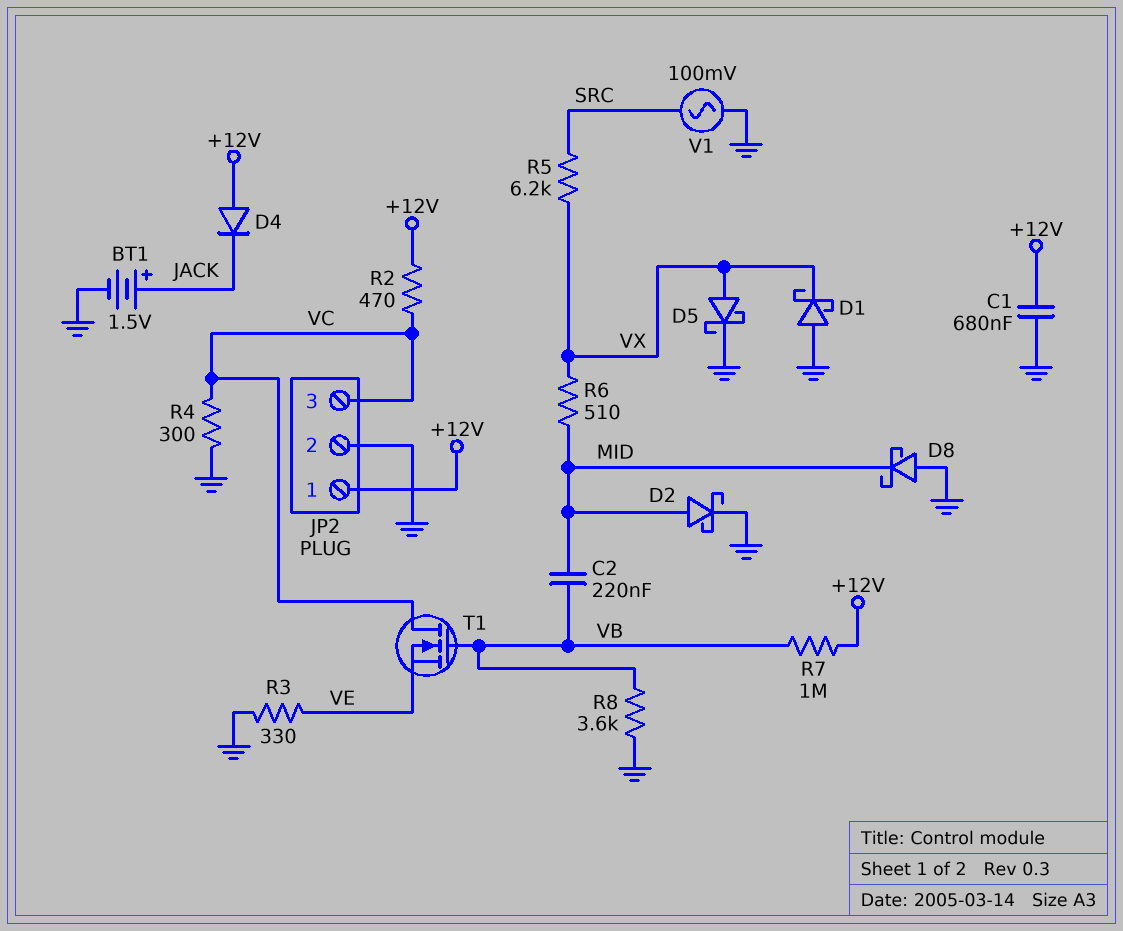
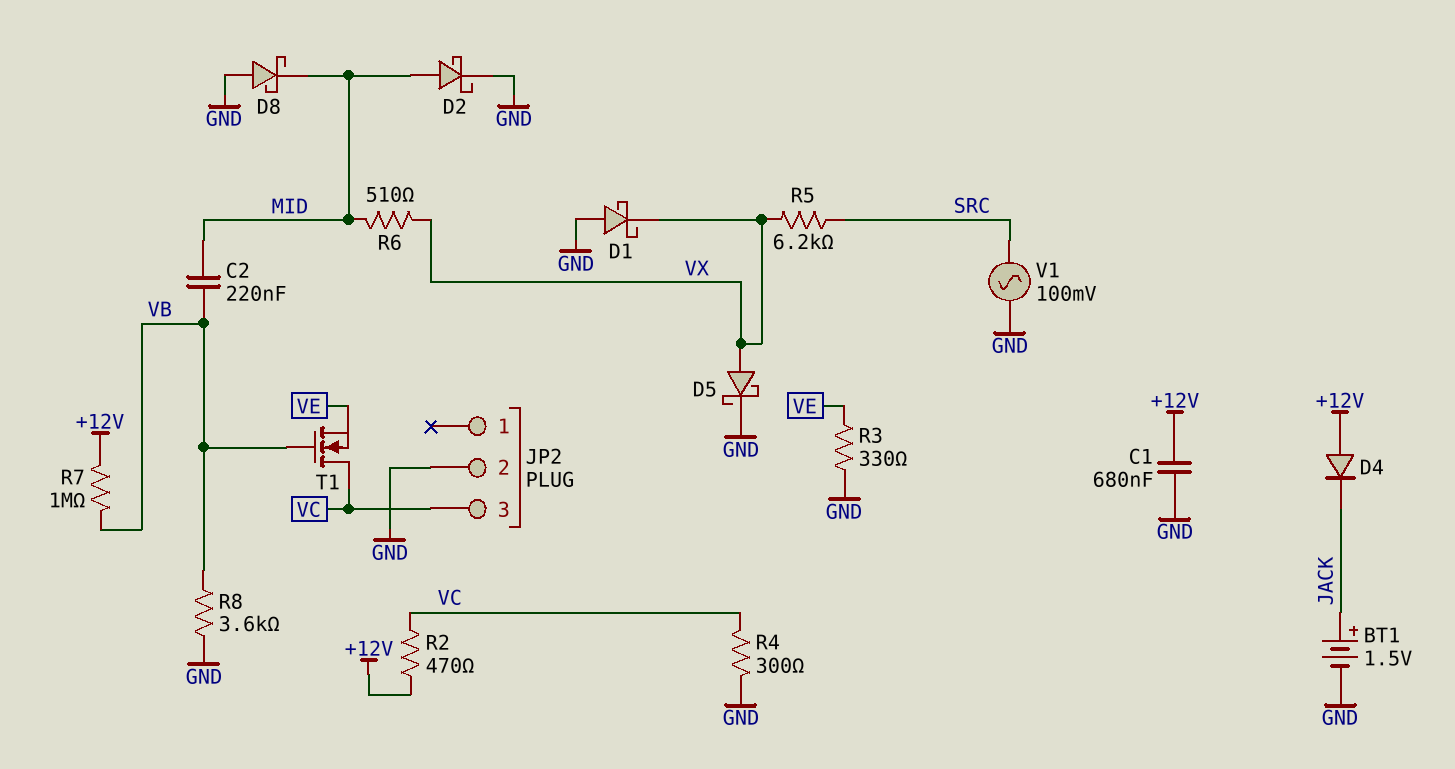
JP2 pin 1: +12V -> none

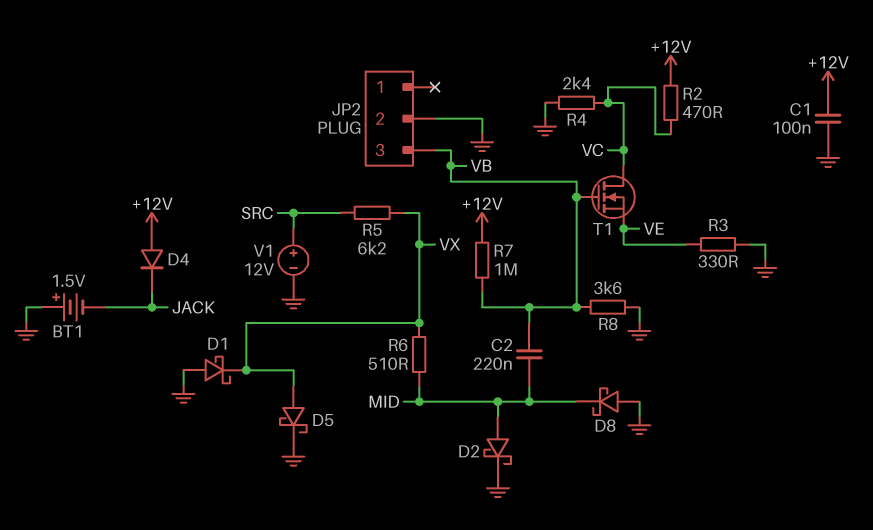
BT1: 1.5V (plus JACK, minus GND) -> 1.5V (plus GND, minus JACK)
C1: 680nF (+12V, GND) -> 100nF (+12V, GND)
JP2 pin 3: VC -> VB
R4: 300 (GND, VC) -> 2.4k (GND, VC)
V1: AC 100mV (GND, SRC) -> 12V (plus SRC, minus GND)

